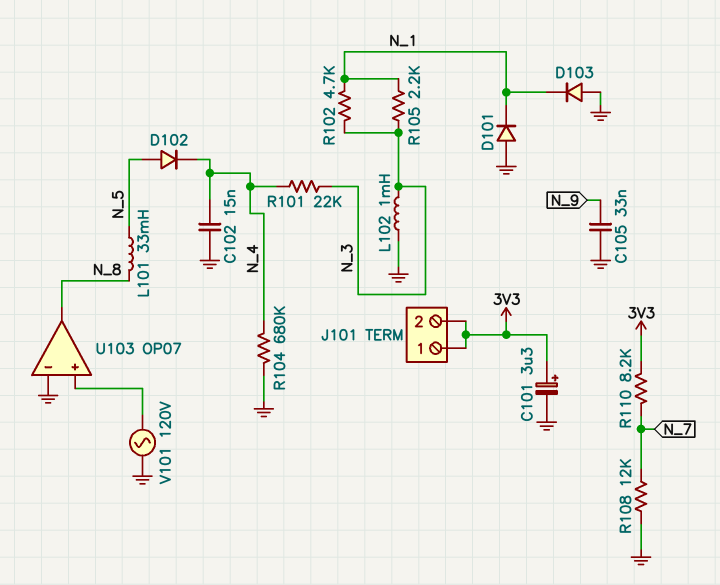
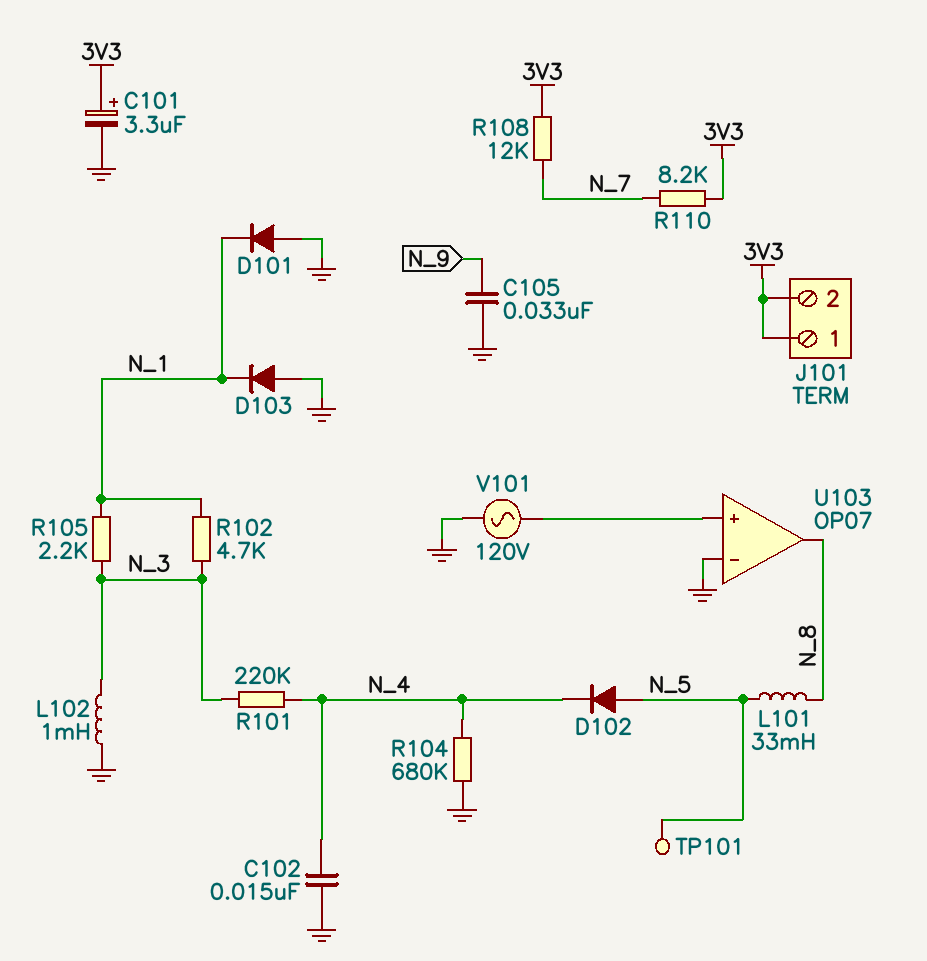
R101: 22k (N_3, N_4) -> 220k (N_3, N_4)
R108: 12k (GND, N_7) -> 12k (3V3, N_7)
TP101: none -> test point (N_5)

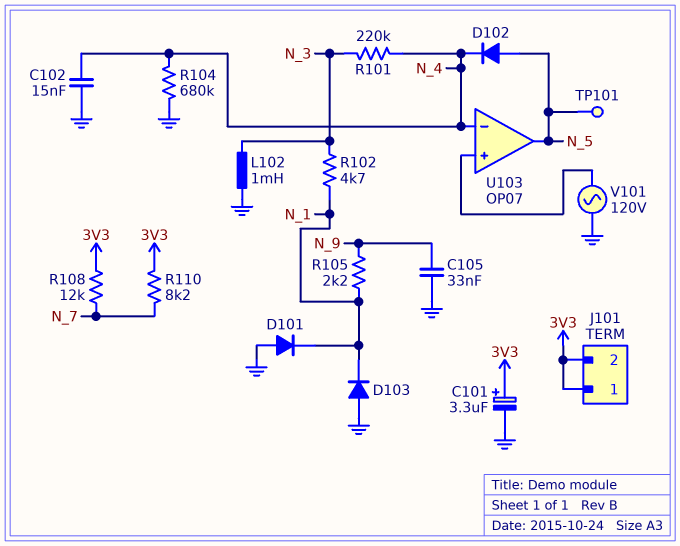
L101: 33mH (N_5, N_8) -> none
R105: 2.2k (N_1, N_3) -> 2.2k (N_1, N_9)
U103 pin in-: GND -> N_4
U103 pin out: N_8 -> N_5

